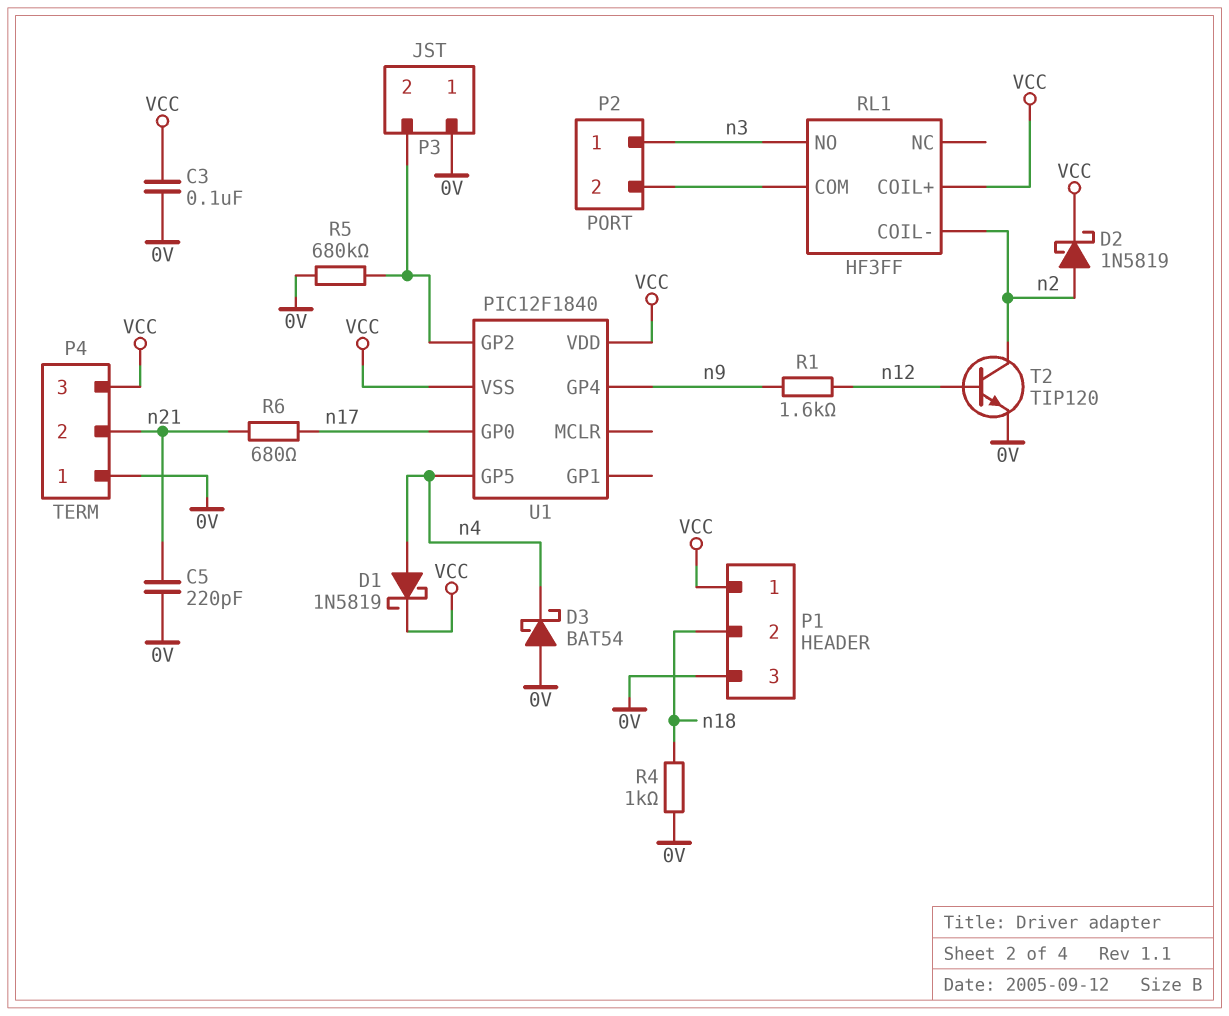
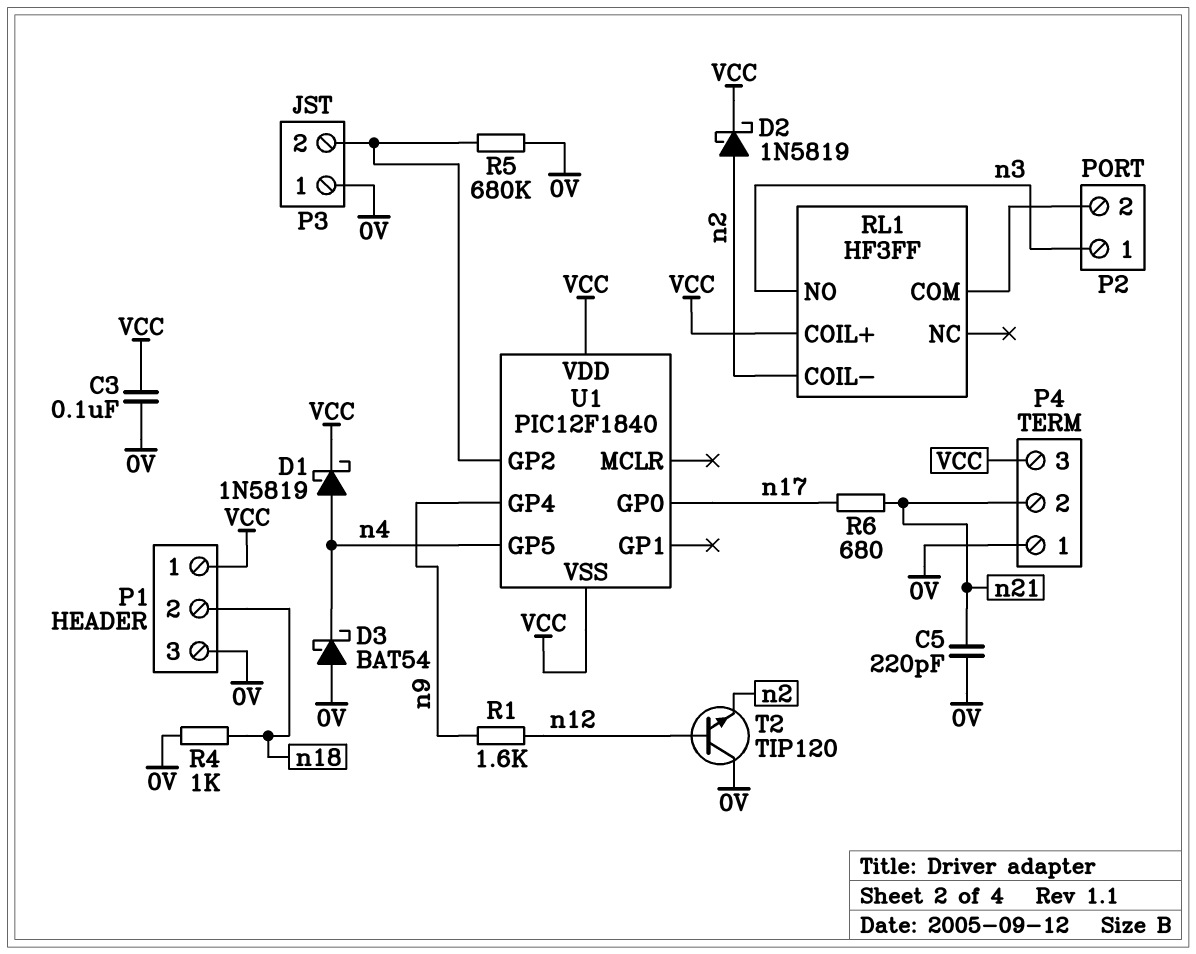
T2: NPN TIP120 (B n12, C n2, E 0V) -> NPN TIP120 (B n12, C 0V, E n2)

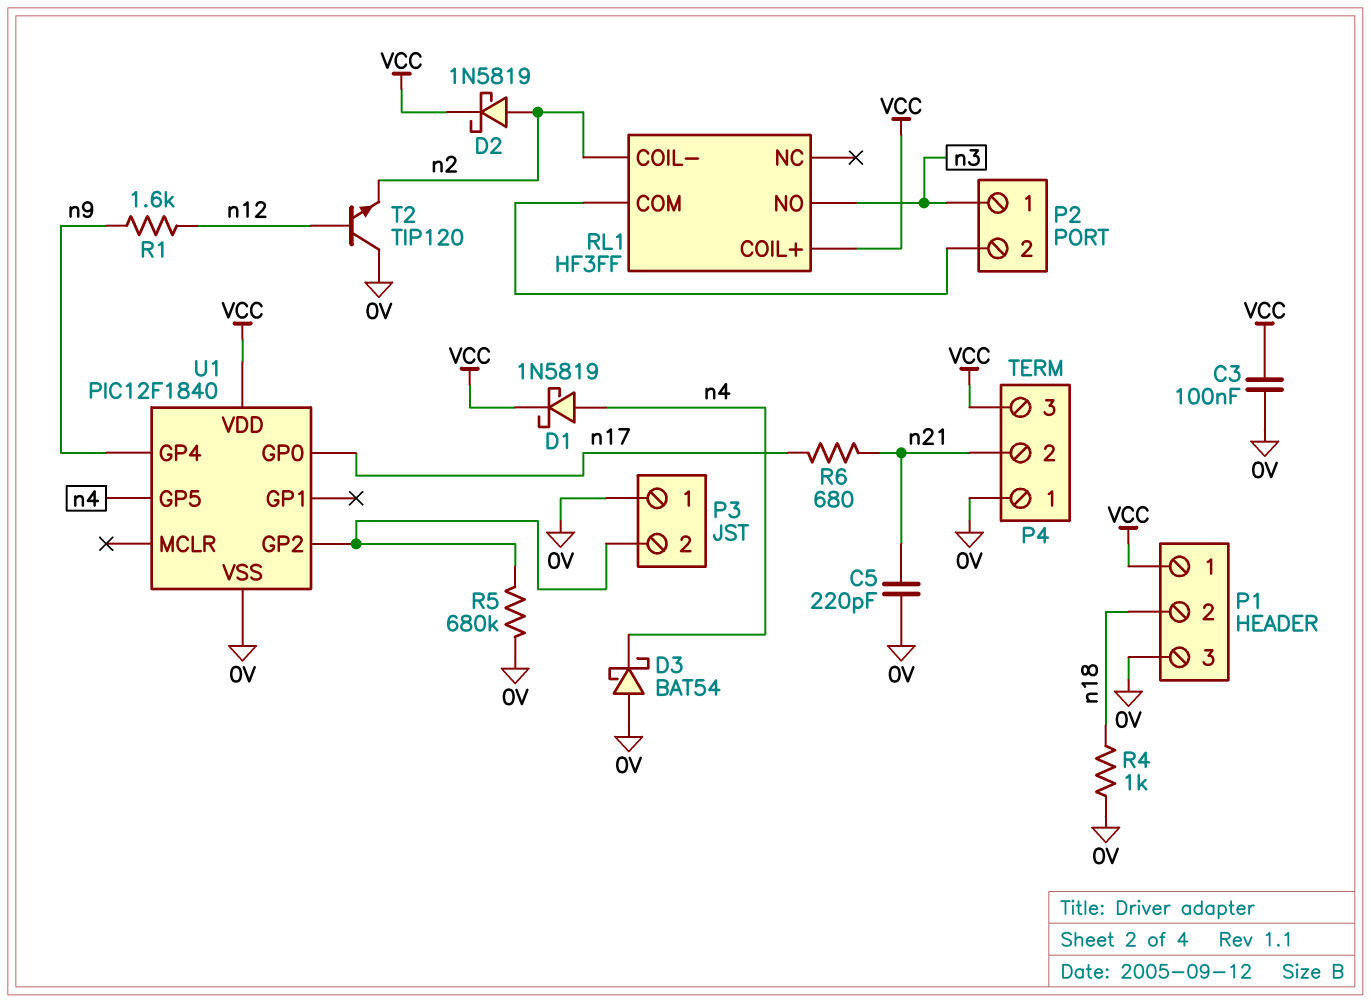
U1 pin VSS: VCC -> 0V

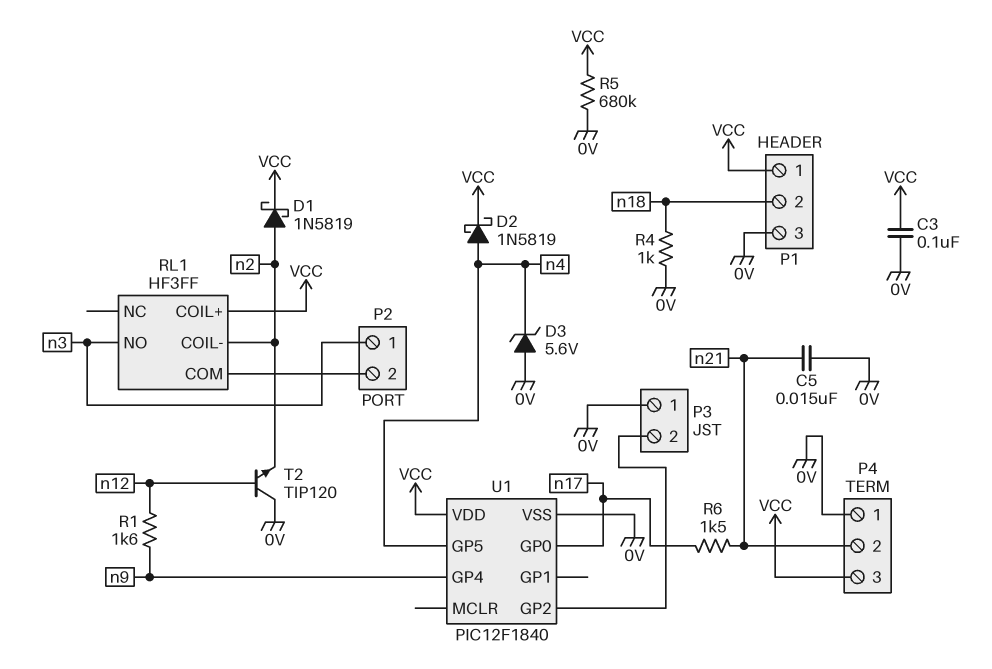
C5: 220pF (0V, n21) -> 15nF (0V, n21)
D1: schottky 1N5819 (A n4, K VCC) -> schottky 1N5819 (A n2, K VCC)
D2: schottky 1N5819 (A n2, K VCC) -> schottky 1N5819 (A n4, K VCC)
D3: schottky BAT54 (A 0V, K n4) -> zener 5.6V (A 0V, K n4)
R5: 680k (0V, P3/2) -> 680k (0V, VCC)
R6: 680 (n17, n21) -> 1.5k (n17, n21)

